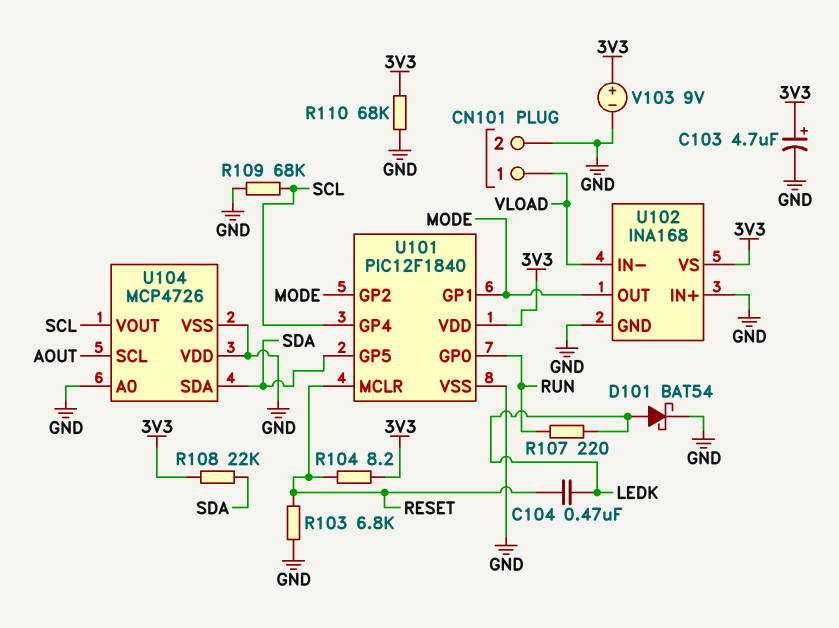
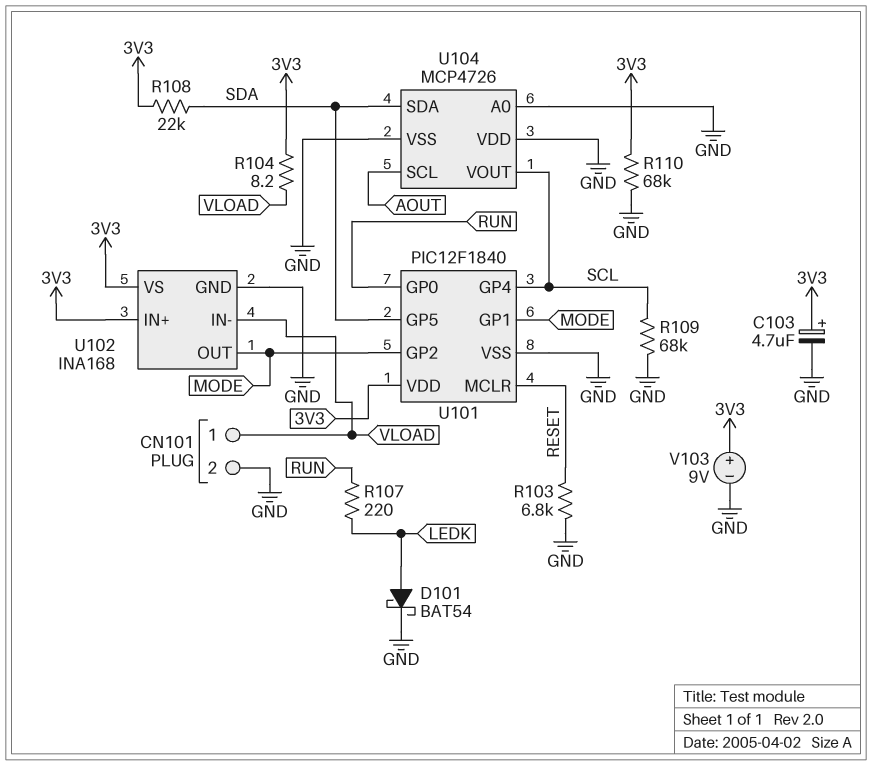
C104: 470nF (LEDK, RESET) -> none
R104: 8.2 (3V3, RESET) -> 8.2 (3V3, VLOAD)
U102 pin IN+: GND -> 3V3

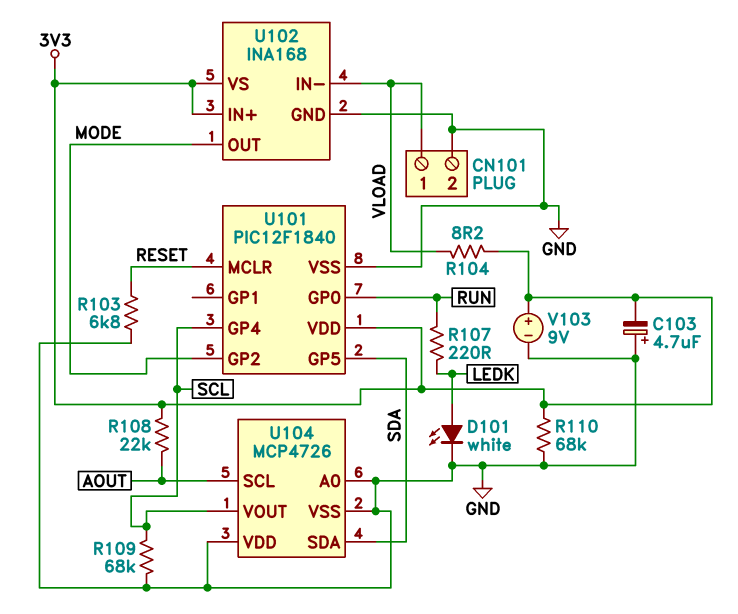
C103: 4.7uF (plus 3V3, minus GND) -> 4.7uF (plus GND, minus 3V3)
D101: schottky BAT54 (A LEDK, K GND) -> LED white (A LEDK, K GND)
R108: 22k (3V3, SDA) -> 22k (3V3, AOUT)
U101 pin GP1: MODE -> none

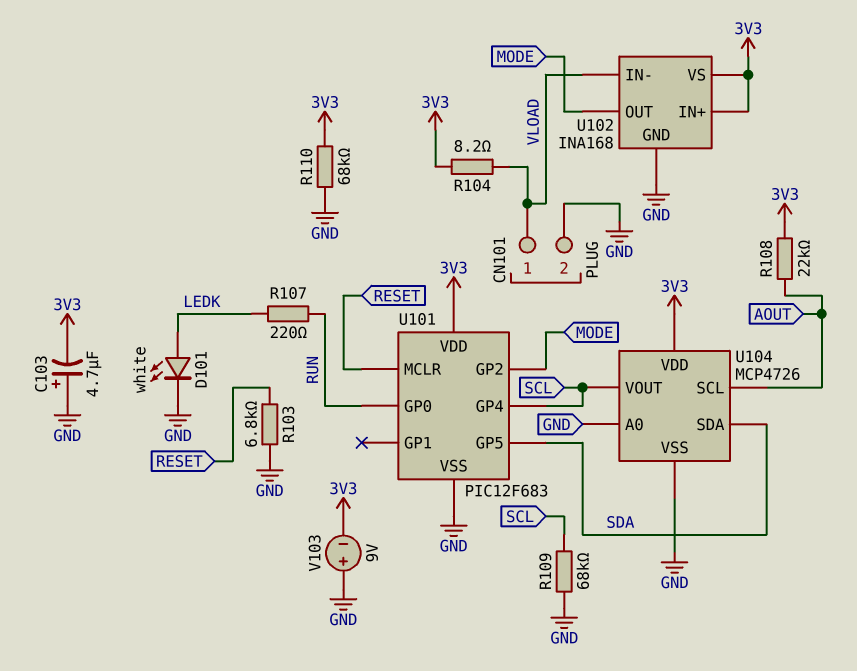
U101: PIC12F1840 -> PIC12F683
U104 pin VDD: GND -> 3V3
V103: 9V (plus 3V3, minus GND) -> 9V (plus GND, minus 3V3)

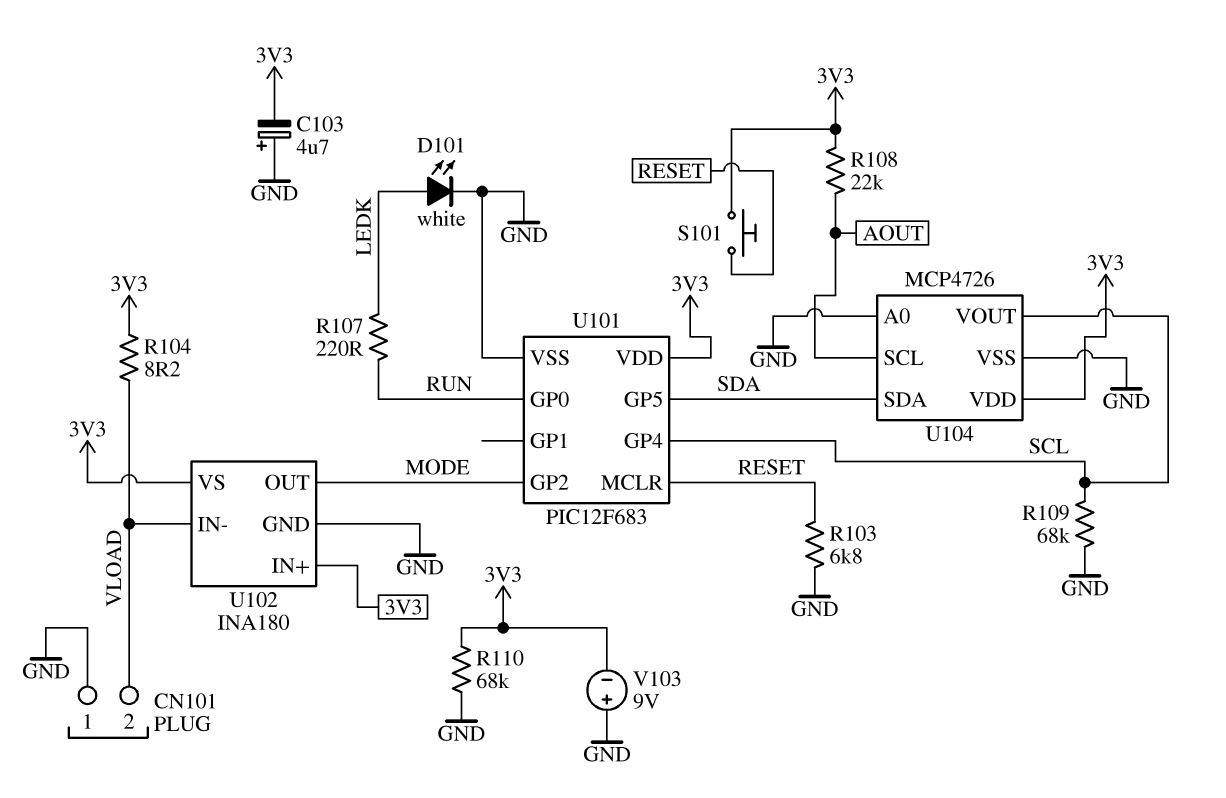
CN101 pin 1: VLOAD -> GND
CN101 pin 2: GND -> VLOAD
S101: none -> button (3V3, RESET)
U102: INA168 -> INA180

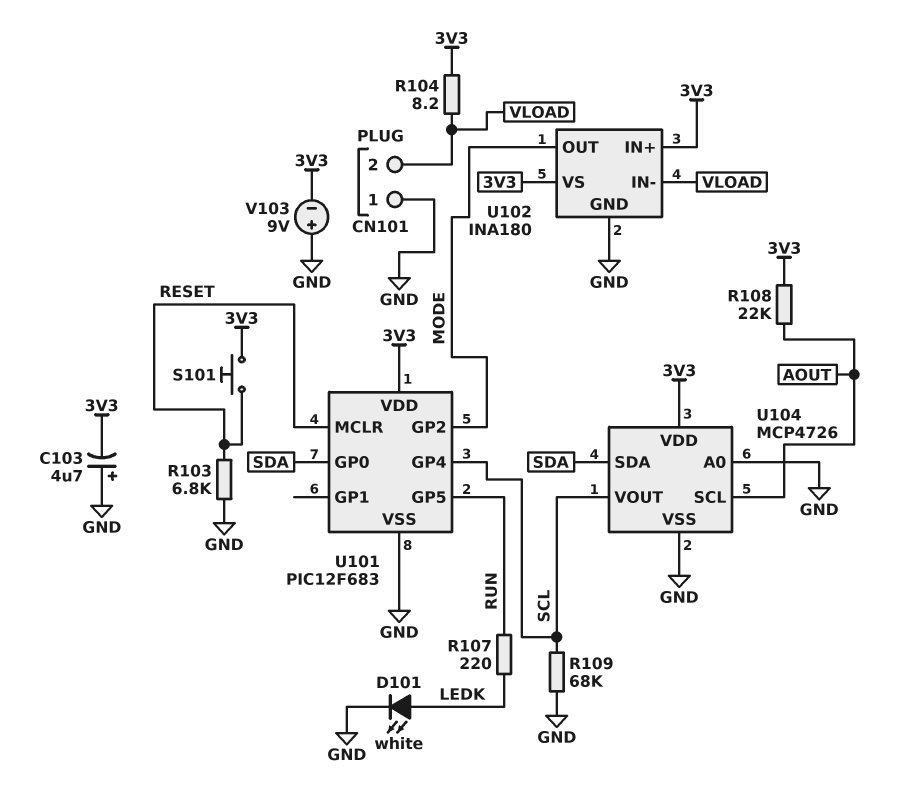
R110: 68k (3V3, GND) -> none
U101 pin GP0: RUN -> SDA
U101 pin GP5: SDA -> RUN

